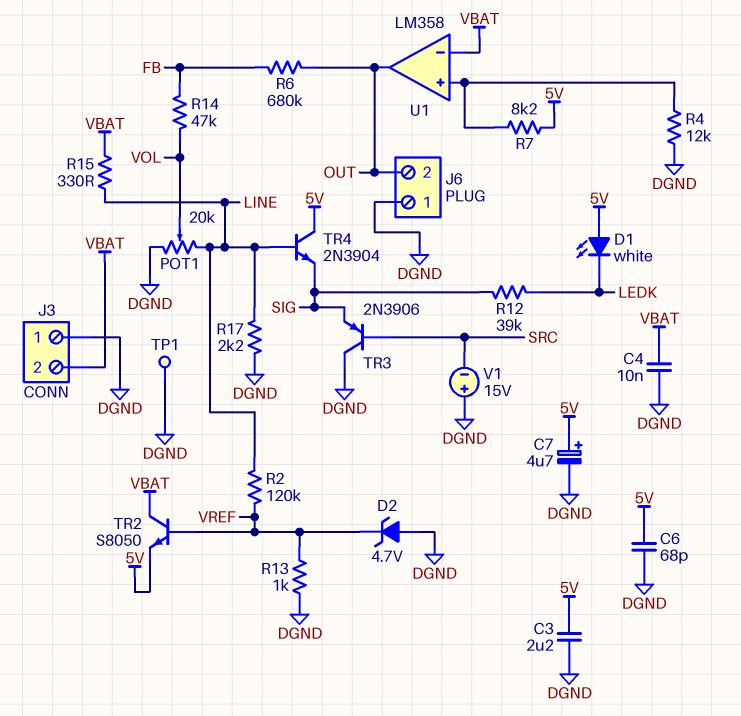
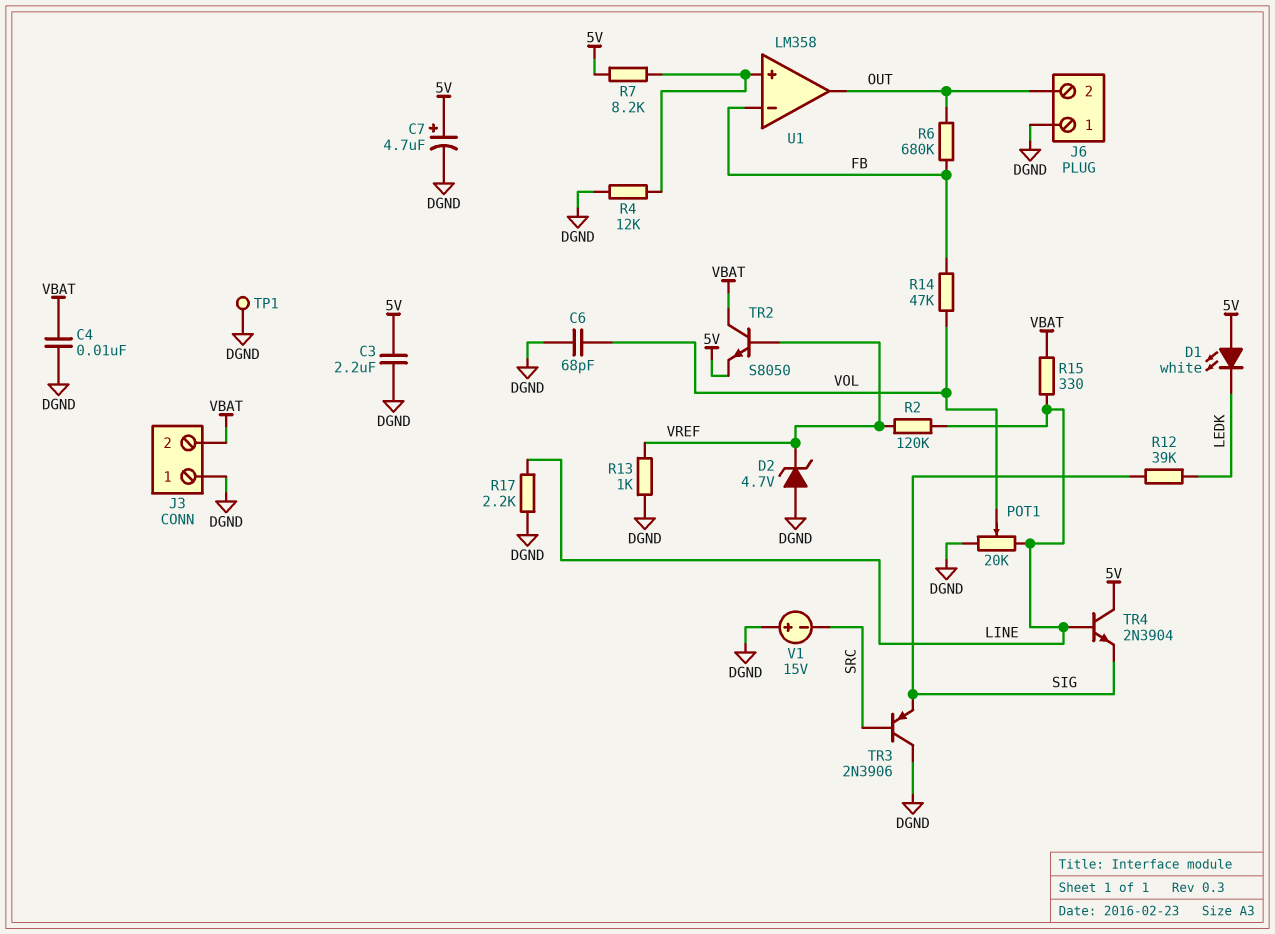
C6: 68pF (5V, DGND) -> 68pF (DGND, VOL)
U1 pin in-: VBAT -> FB

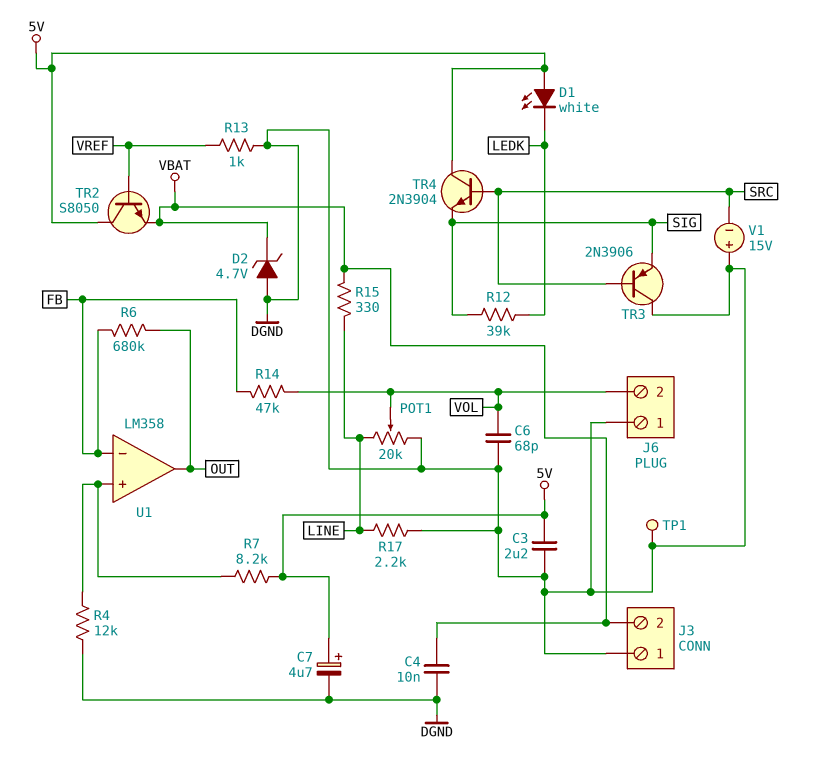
D2: zener 4.7V (A DGND, K VREF) -> zener 4.7V (A DGND, K VBAT)
J6 pin 2: OUT -> VOL
R2: 120k (LINE, VREF) -> none
TR2: NPN S8050 (B VREF, C VBAT, E 5V) -> NPN S8050 (B VREF, C 5V, E VBAT)
TR4: NPN 2N3904 (B LINE, C 5V, E SIG) -> NPN 2N3904 (B SRC, C 5V, E SIG)

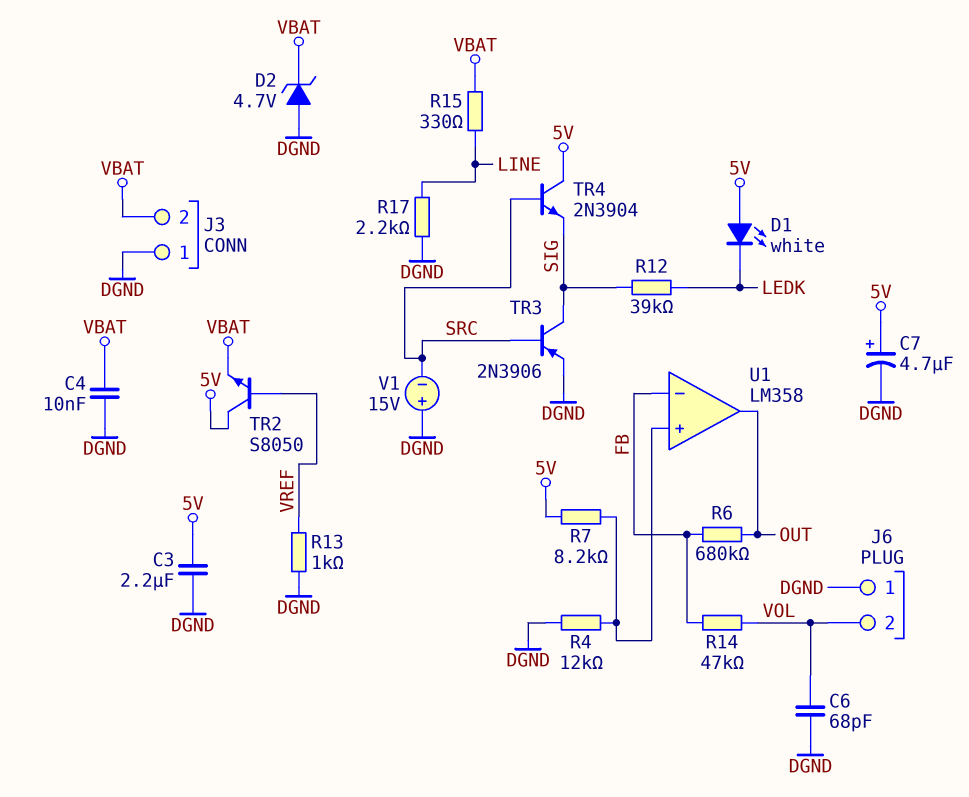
POT1: 20k (DGND, LINE, wiper VOL) -> none
TP1: test point (DGND) -> none
TR3: PNP 2N3906 (B SRC, C DGND, E SIG) -> PNP 2N3906 (B SRC, C SIG, E DGND)

